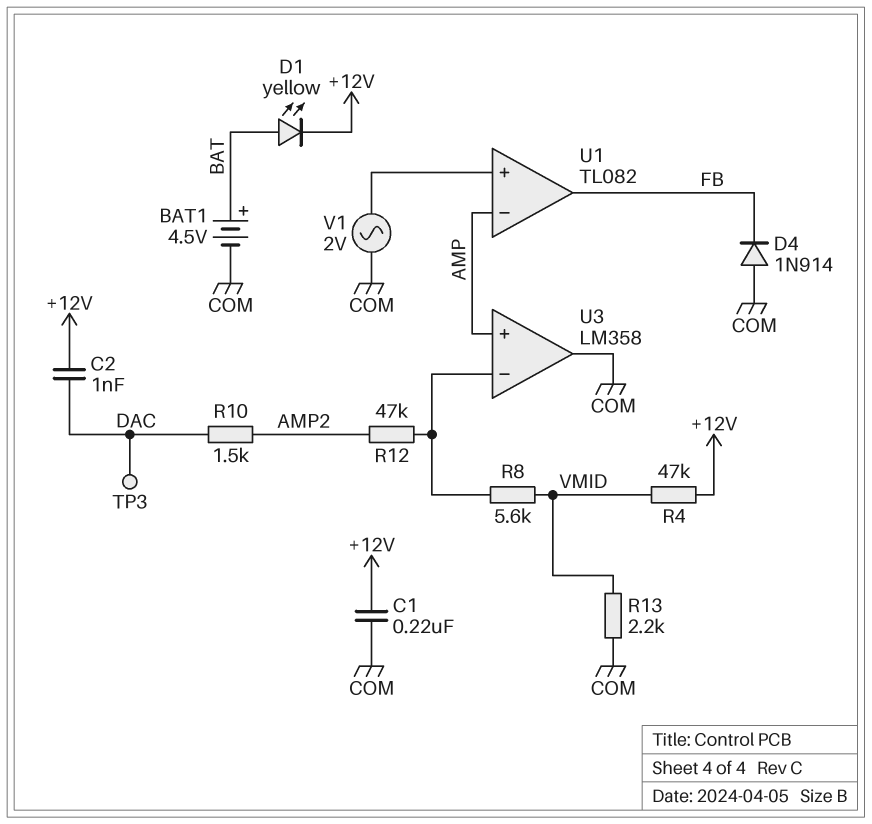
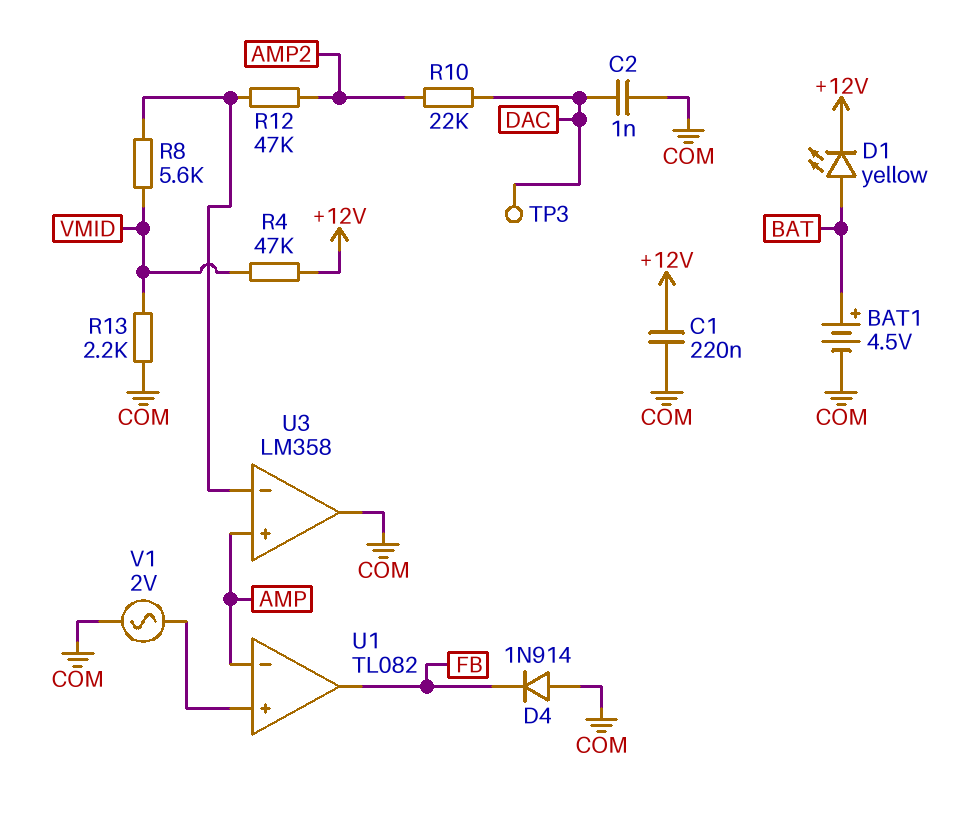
C2: 1nF (+12V, DAC) -> 1nF (COM, DAC)
R10: 1.5k (AMP2, DAC) -> 22k (AMP2, DAC)

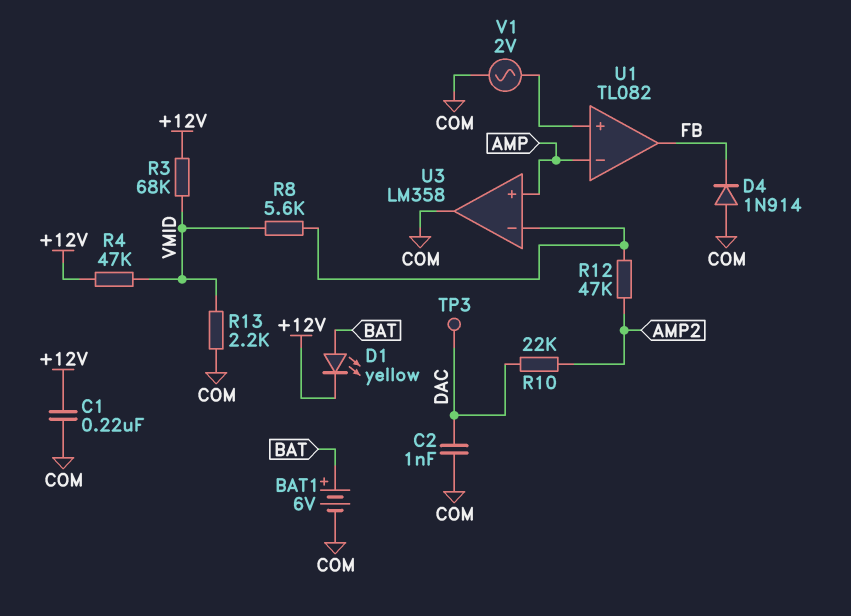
BAT1: 4.5V (plus BAT, minus COM) -> 6V (plus BAT, minus COM)
R3: none -> 68k (+12V, VMID)

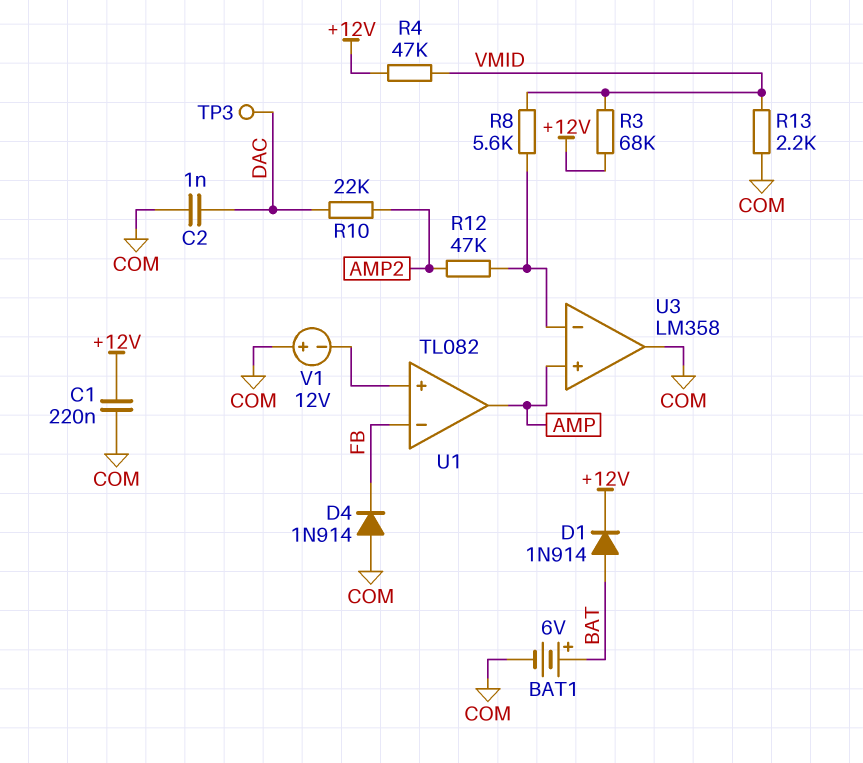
D1: LED yellow (A BAT, K +12V) -> diode 1N914 (A BAT, K +12V)
U1 pin in-: AMP -> FB
U1 pin out: FB -> AMP
V1: AC 2V (COM, U1/in+) -> 12V (plus COM, minus U1/in+)

